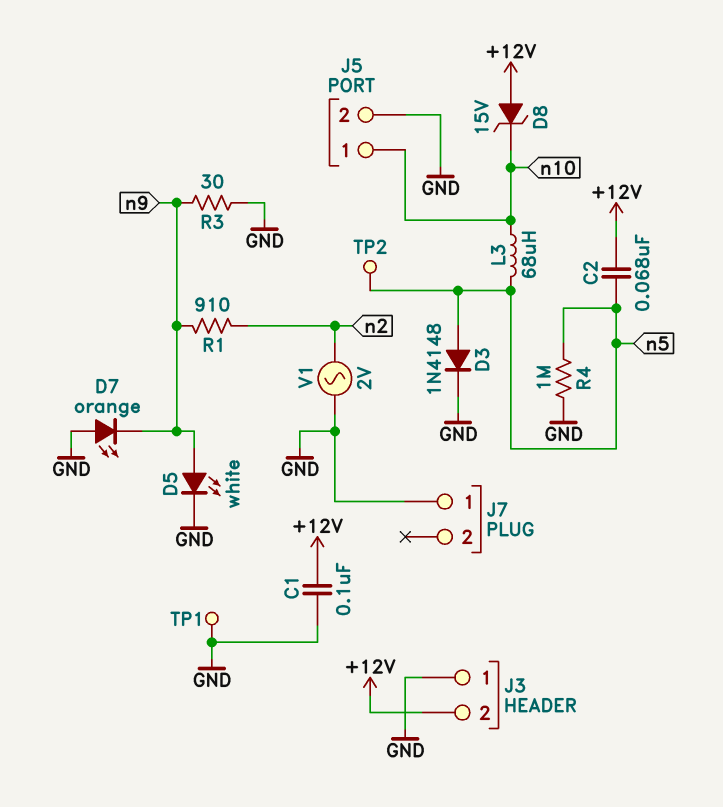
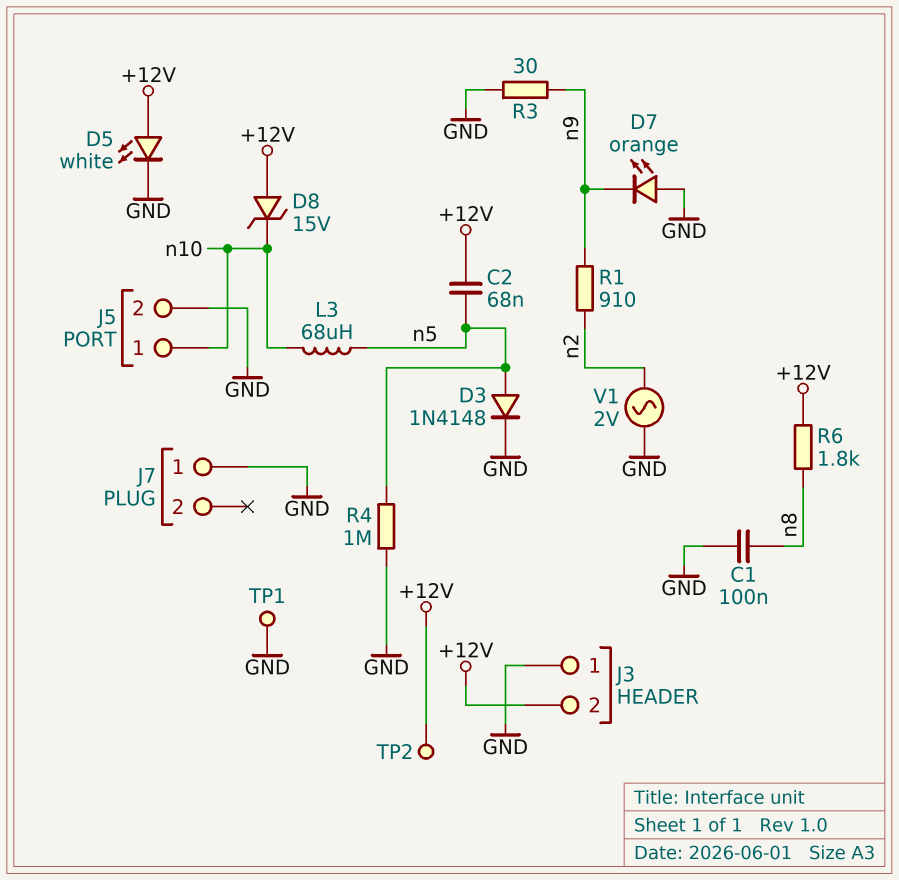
C1: 100nF (+12V, GND) -> 100nF (GND, n8)
D5: LED white (A n9, K GND) -> LED white (A +12V, K GND)
R6: none -> 1.8k (+12V, n8)
TP2: test point (n5) -> test point (+12V)

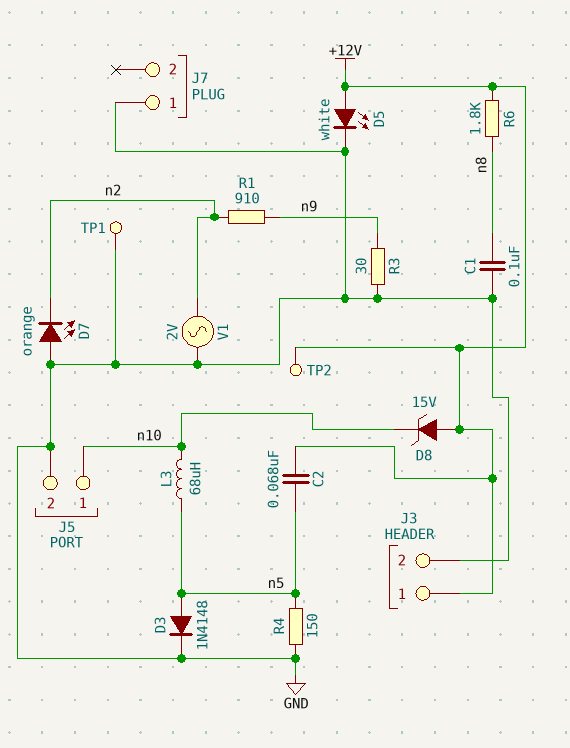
D7: LED orange (A GND, K n9) -> LED orange (A GND, K n2)
J3 pin 1: GND -> +12V
J3 pin 2: +12V -> GND
R4: 1M (GND, n5) -> 150 (GND, n5)

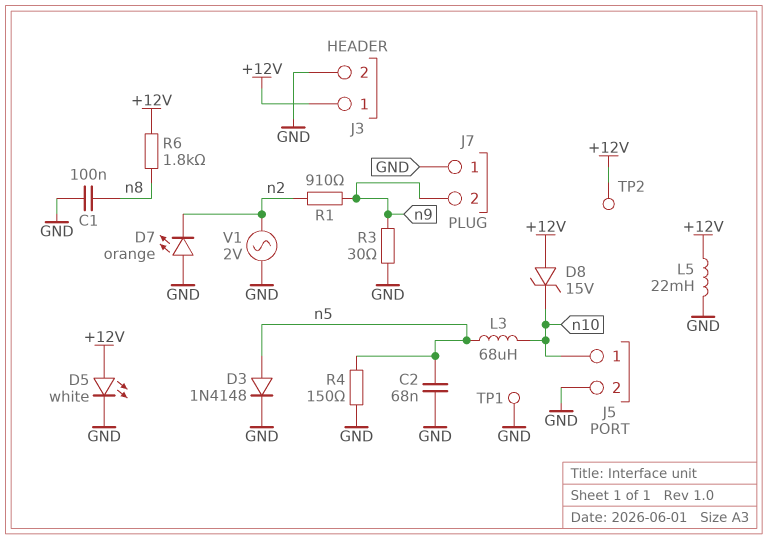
C2: 68nF (+12V, n5) -> 68nF (GND, n5)
J7 pin 2: none -> n9
L5: none -> 22mH (+12V, GND)

